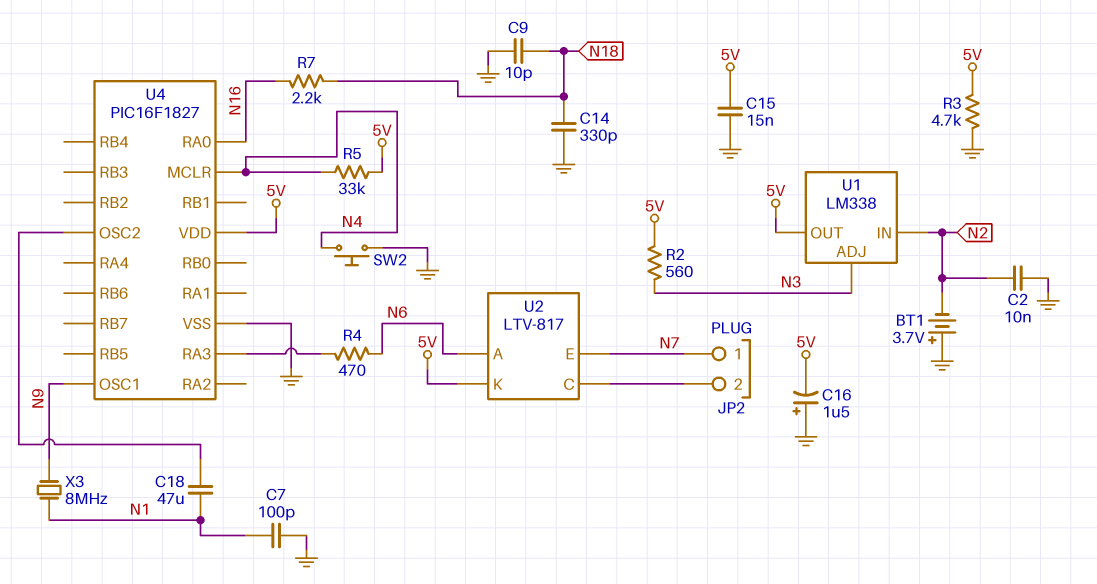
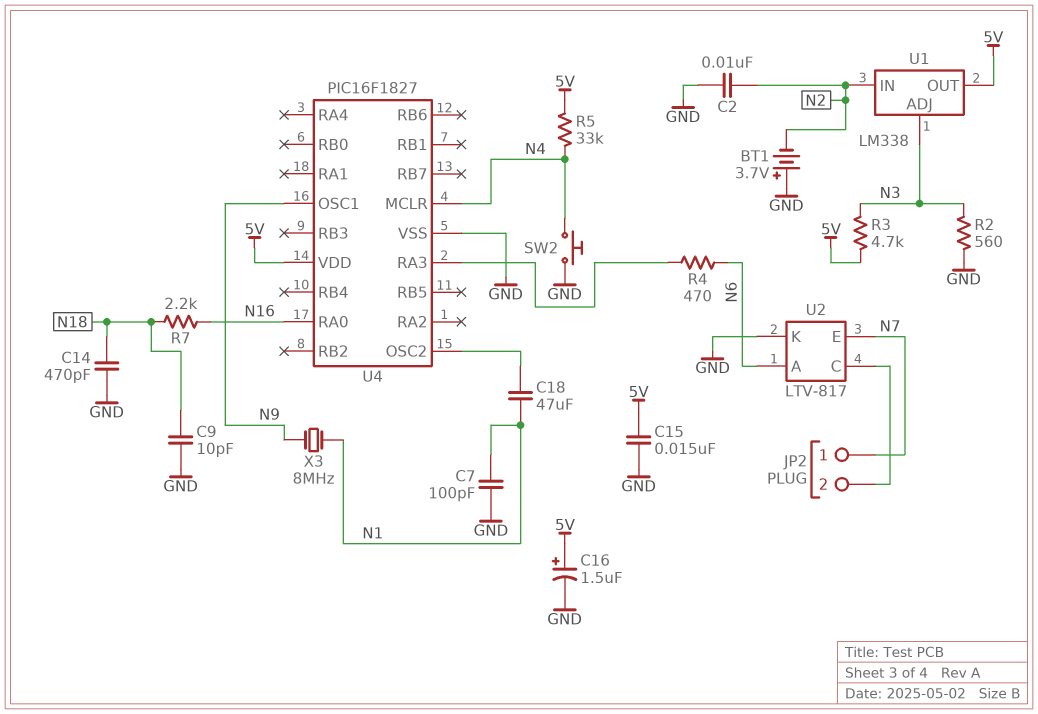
C14: 330pF (GND, N18) -> 470pF (GND, N18)
C16: 1.5uF (plus GND, minus 5V) -> 1.5uF (plus 5V, minus GND)
R2: 560 (5V, N3) -> 560 (GND, N3)
R3: 4.7k (5V, GND) -> 4.7k (5V, N3)
U2 pin K: 5V -> GND

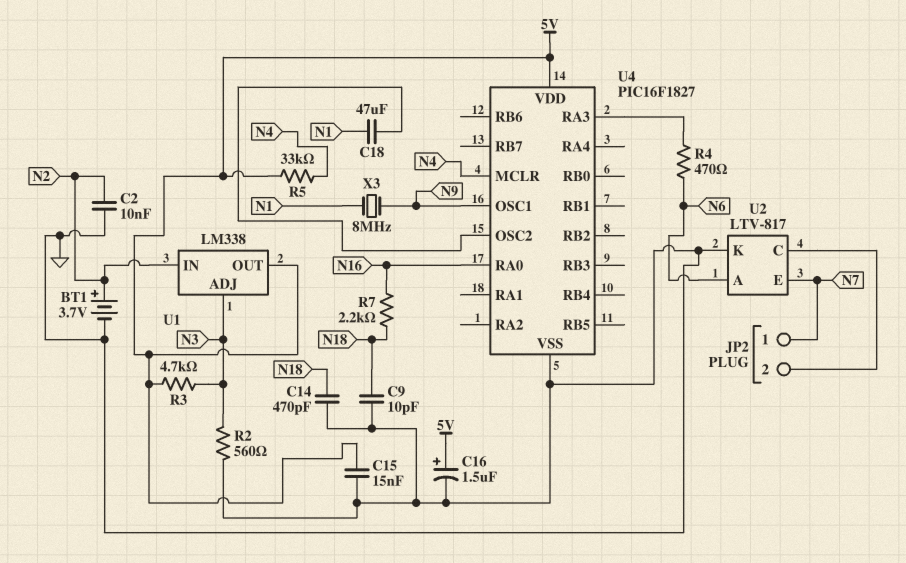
BT1: 3.7V (plus GND, minus N2) -> 3.7V (plus N2, minus GND)
C7: 100pF (GND, N1) -> none
SW2: button (GND, N4) -> none

